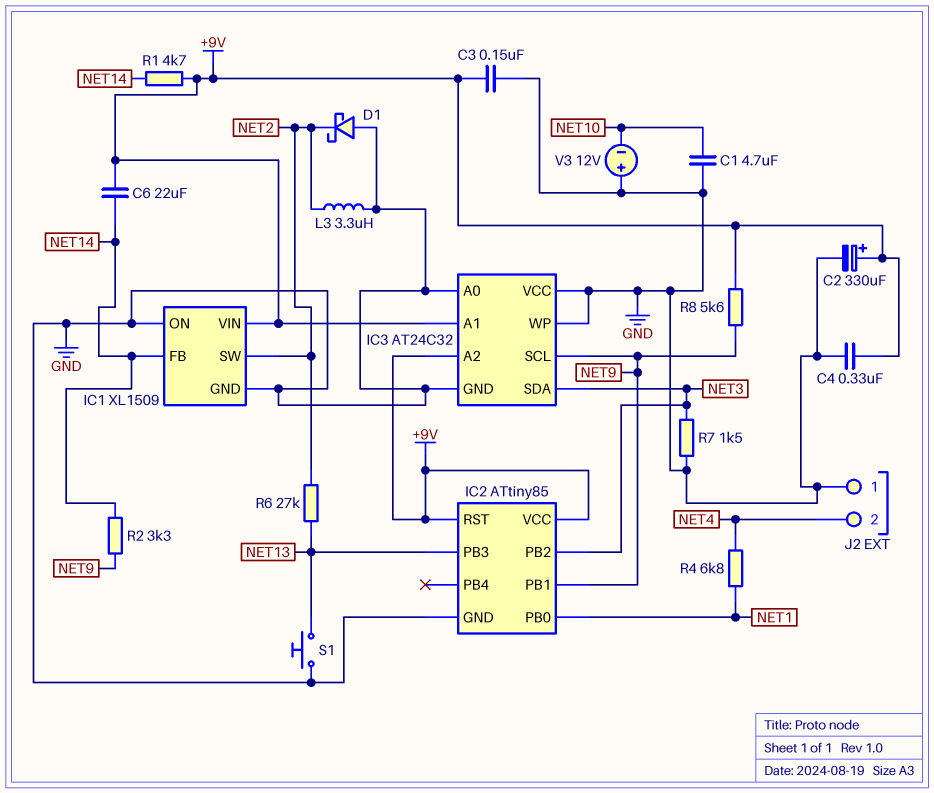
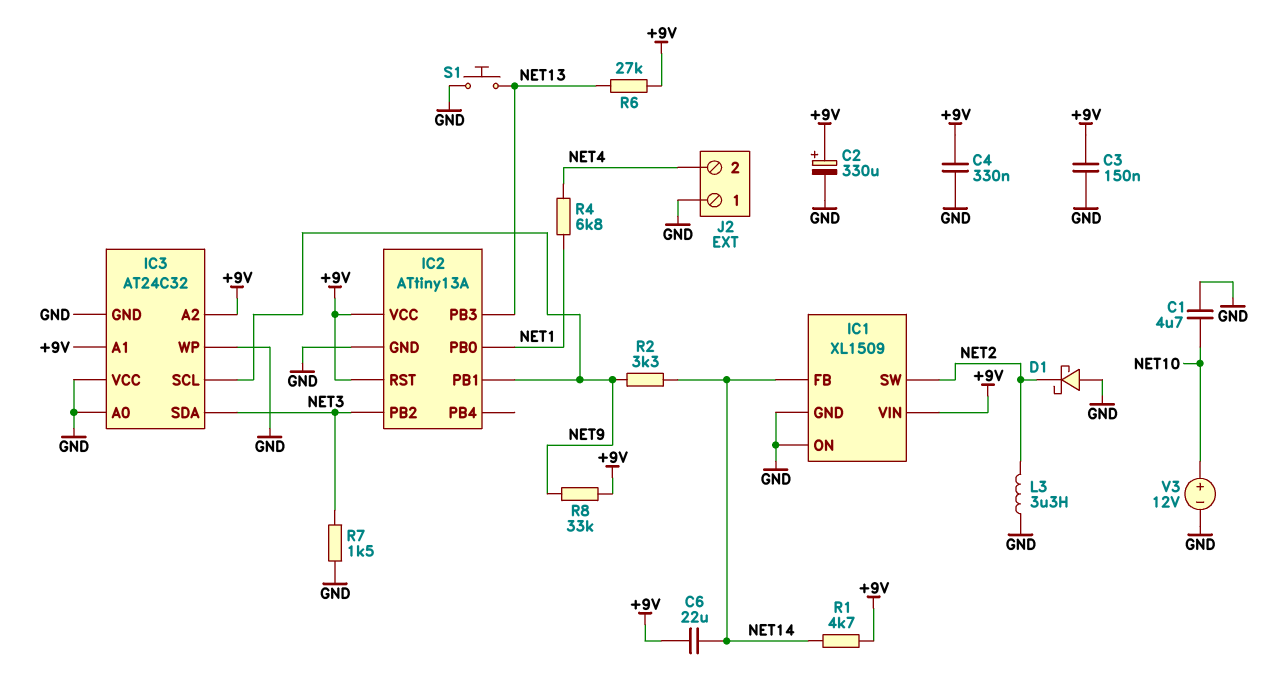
IC2: ATtiny85 -> ATtiny13A
R6: 27k (NET2, NET13) -> 27k (+9V, NET13)
R8: 5.6k (+9V, NET9) -> 33k (+9V, NET9)
V3: 12V (plus GND, minus NET10) -> 12V (plus NET10, minus GND)

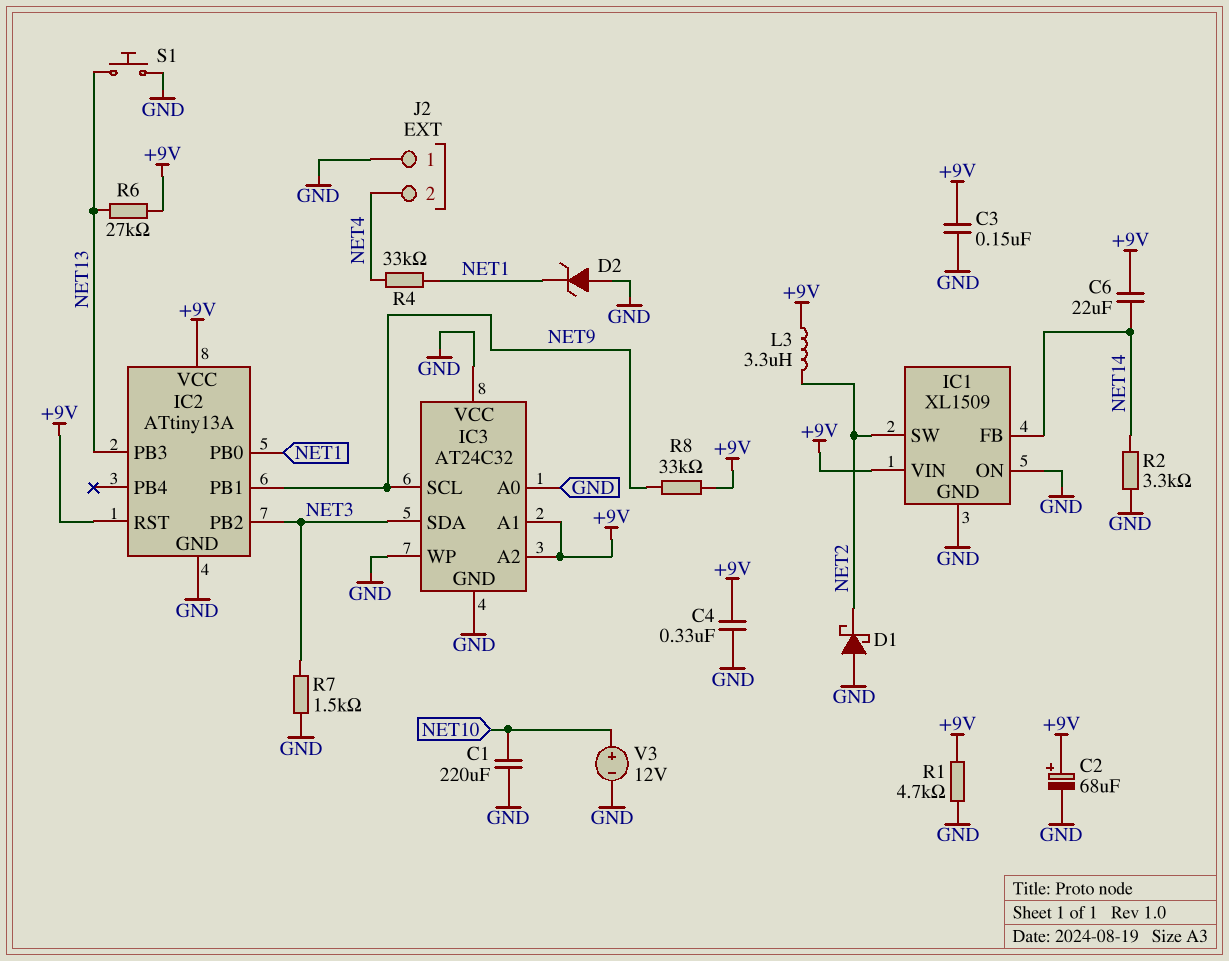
C1: 4.7uF (GND, NET10) -> 220uF (GND, NET10)
C2: 330uF (plus +9V, minus GND) -> 68uF (plus +9V, minus GND)
D2: none -> zener (A GND, K NET1)
L3: 3.3uH (GND, NET2) -> 3.3uH (+9V, NET2)
R1: 4.7k (+9V, NET14) -> 4.7k (+9V, GND)
R2: 3.3k (NET9, NET14) -> 3.3k (GND, NET14)
R4: 6.8k (NET1, NET4) -> 33k (NET1, NET4)

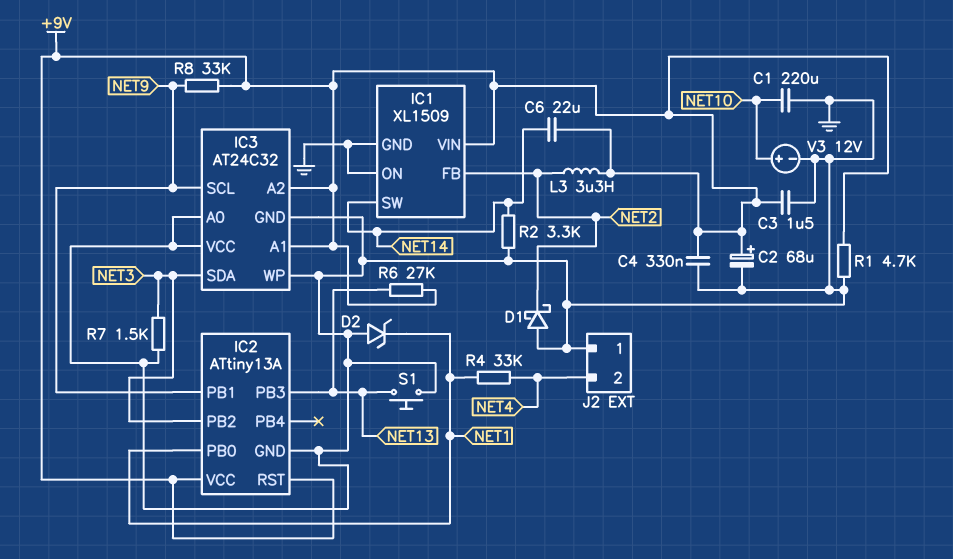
C3: 150nF (+9V, GND) -> 1.5uF (+9V, GND)
IC1 pin FB: NET14 -> NET2
IC1 pin SW: NET2 -> NET14

